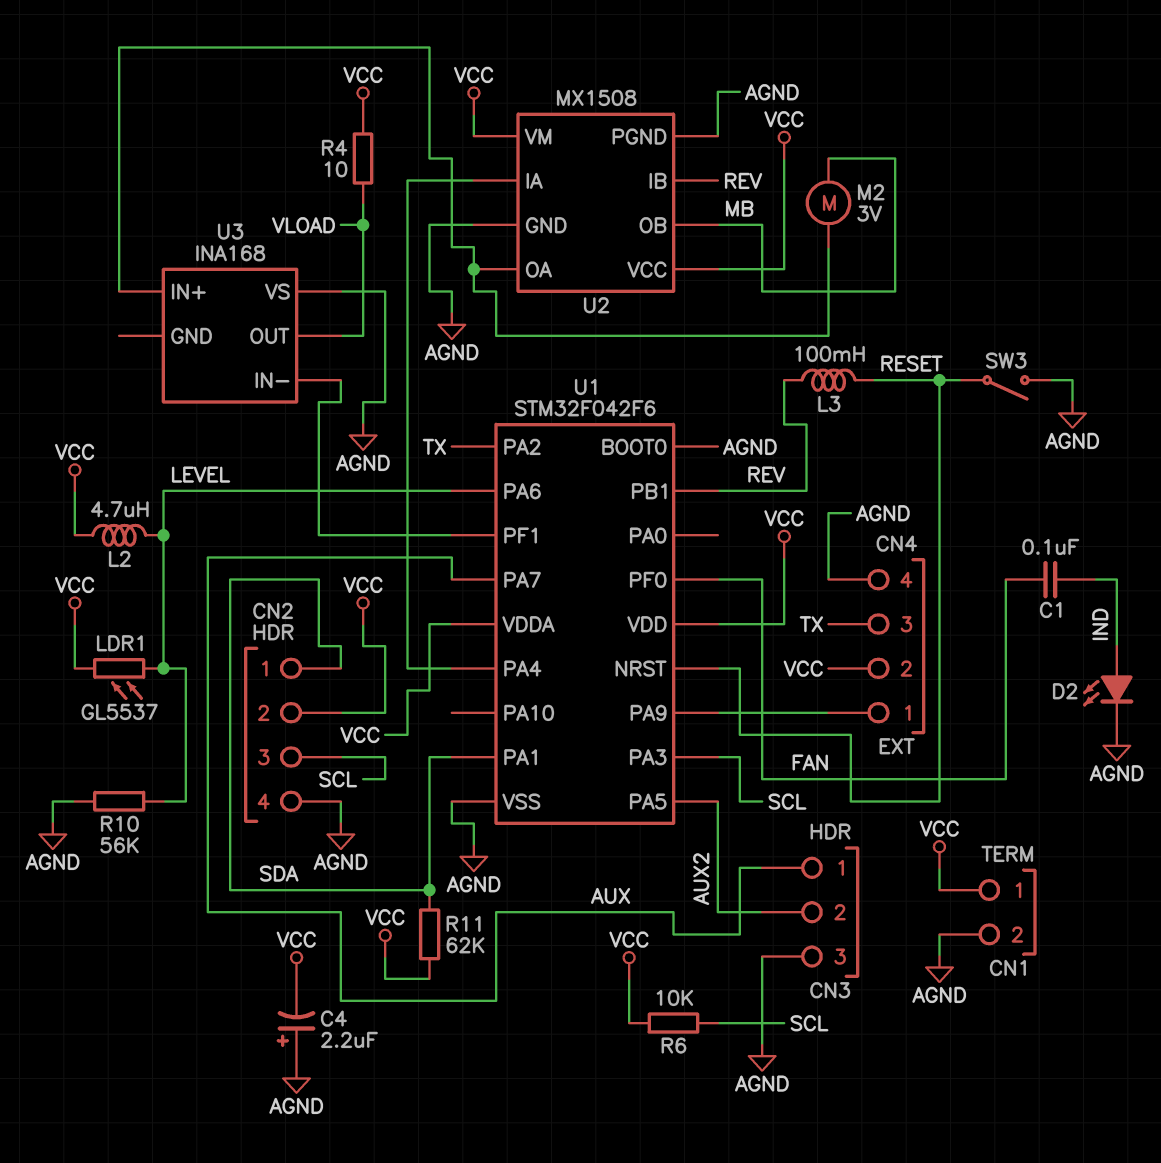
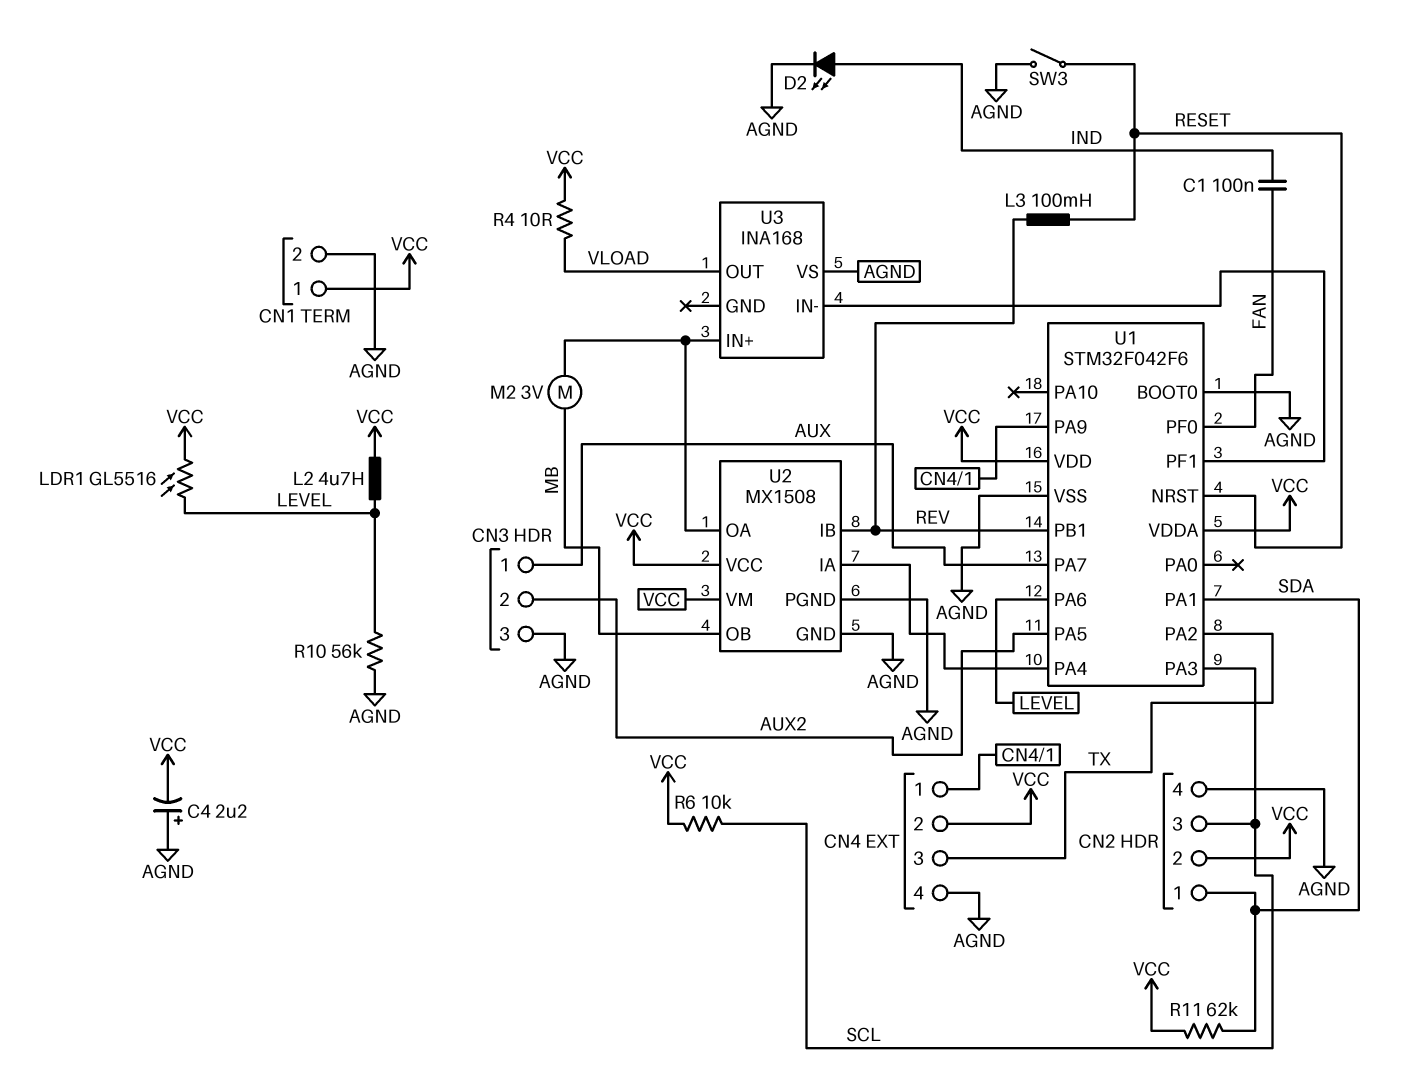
LDR1: GL5537 (LEVEL, VCC) -> GL5516 (LEVEL, VCC)

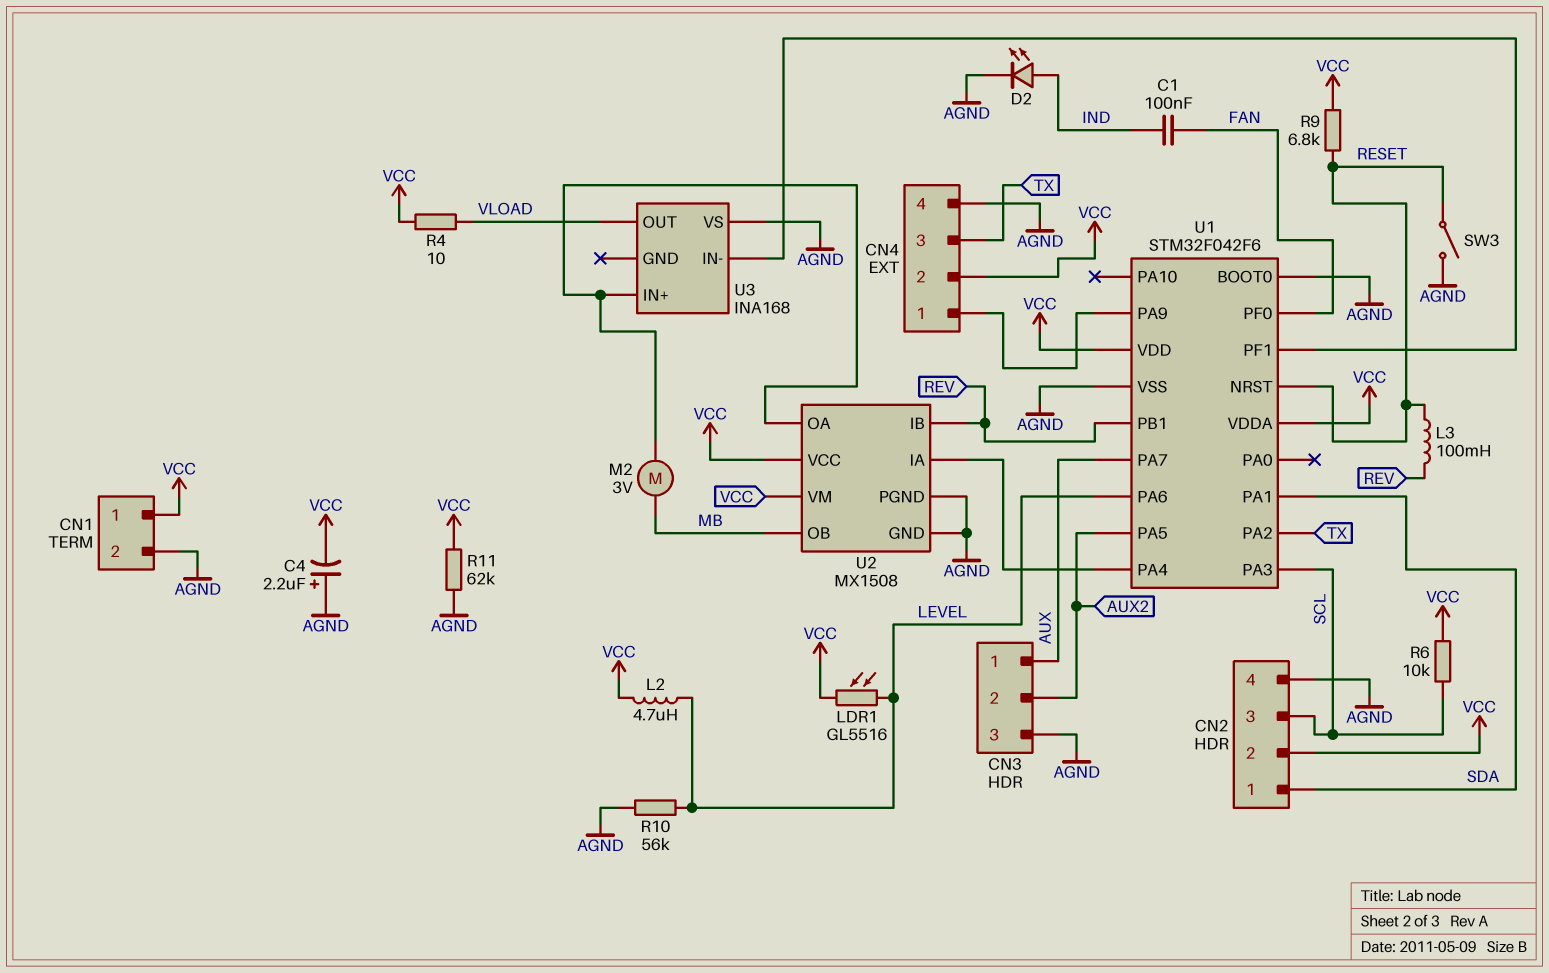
R9: none -> 6.8k (RESET, VCC)
R11: 62k (SDA, VCC) -> 62k (AGND, VCC)

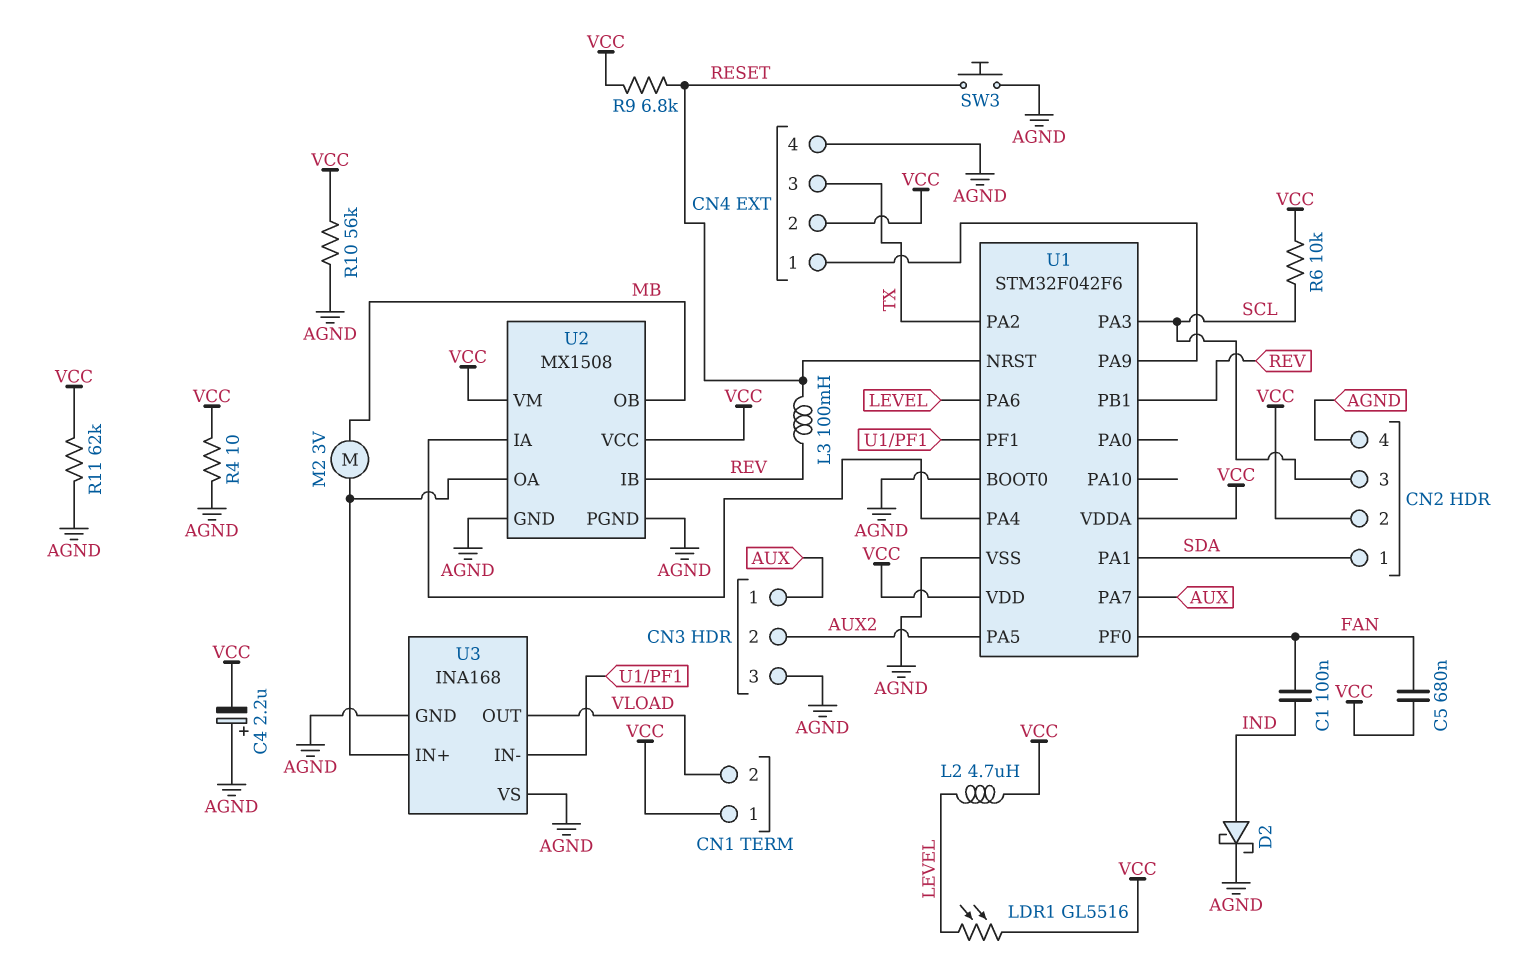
C5: none -> 680nF (FAN, VCC)
CN1 pin 2: AGND -> VLOAD
D2: LED (A IND, K AGND) -> schottky (A IND, K AGND)
R4: 10 (VCC, VLOAD) -> 10 (AGND, VCC)
R10: 56k (AGND, LEVEL) -> 56k (AGND, VCC)
SW3: switch (AGND, RESET) -> button (AGND, RESET)
U3 pin GND: none -> AGND

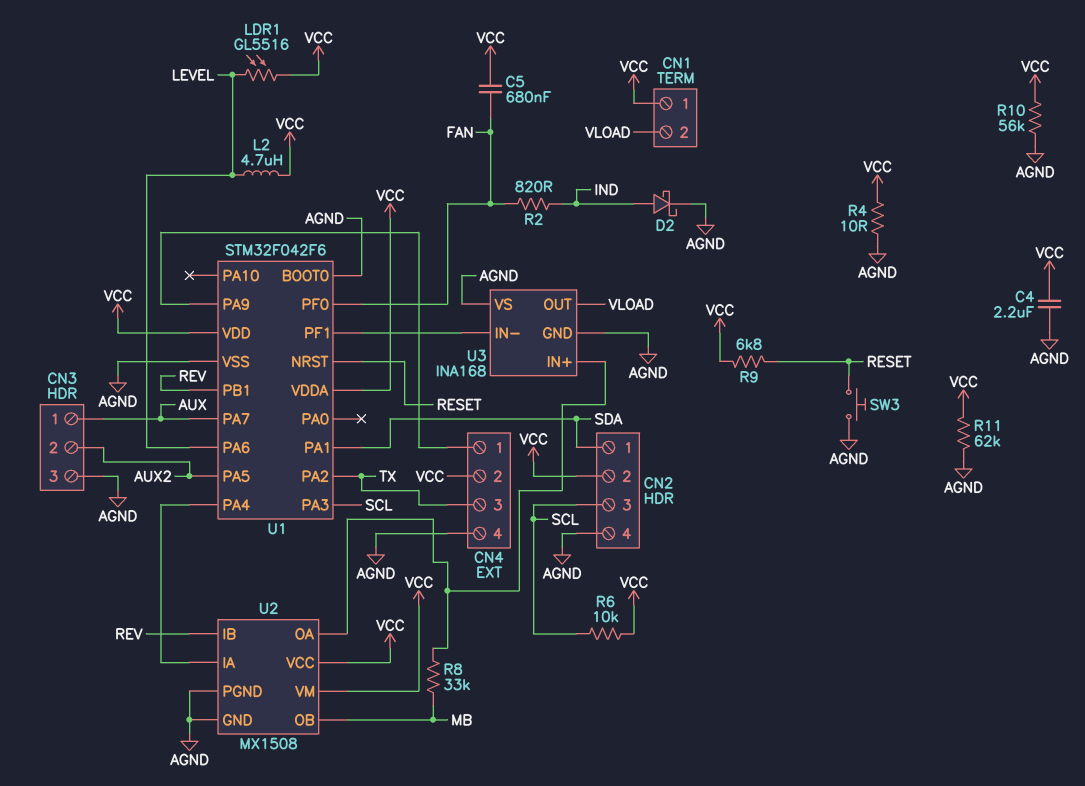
C1: 100nF (FAN, IND) -> none
C4: 2.2uF (plus AGND, minus VCC) -> 2.2uF (AGND, VCC)
L3: 100mH (RESET, REV) -> none
M2: motor 3V (MB, U2/OA) -> none
R2: none -> 820 (FAN, IND)
R8: none -> 33k (MB, U2/OA)

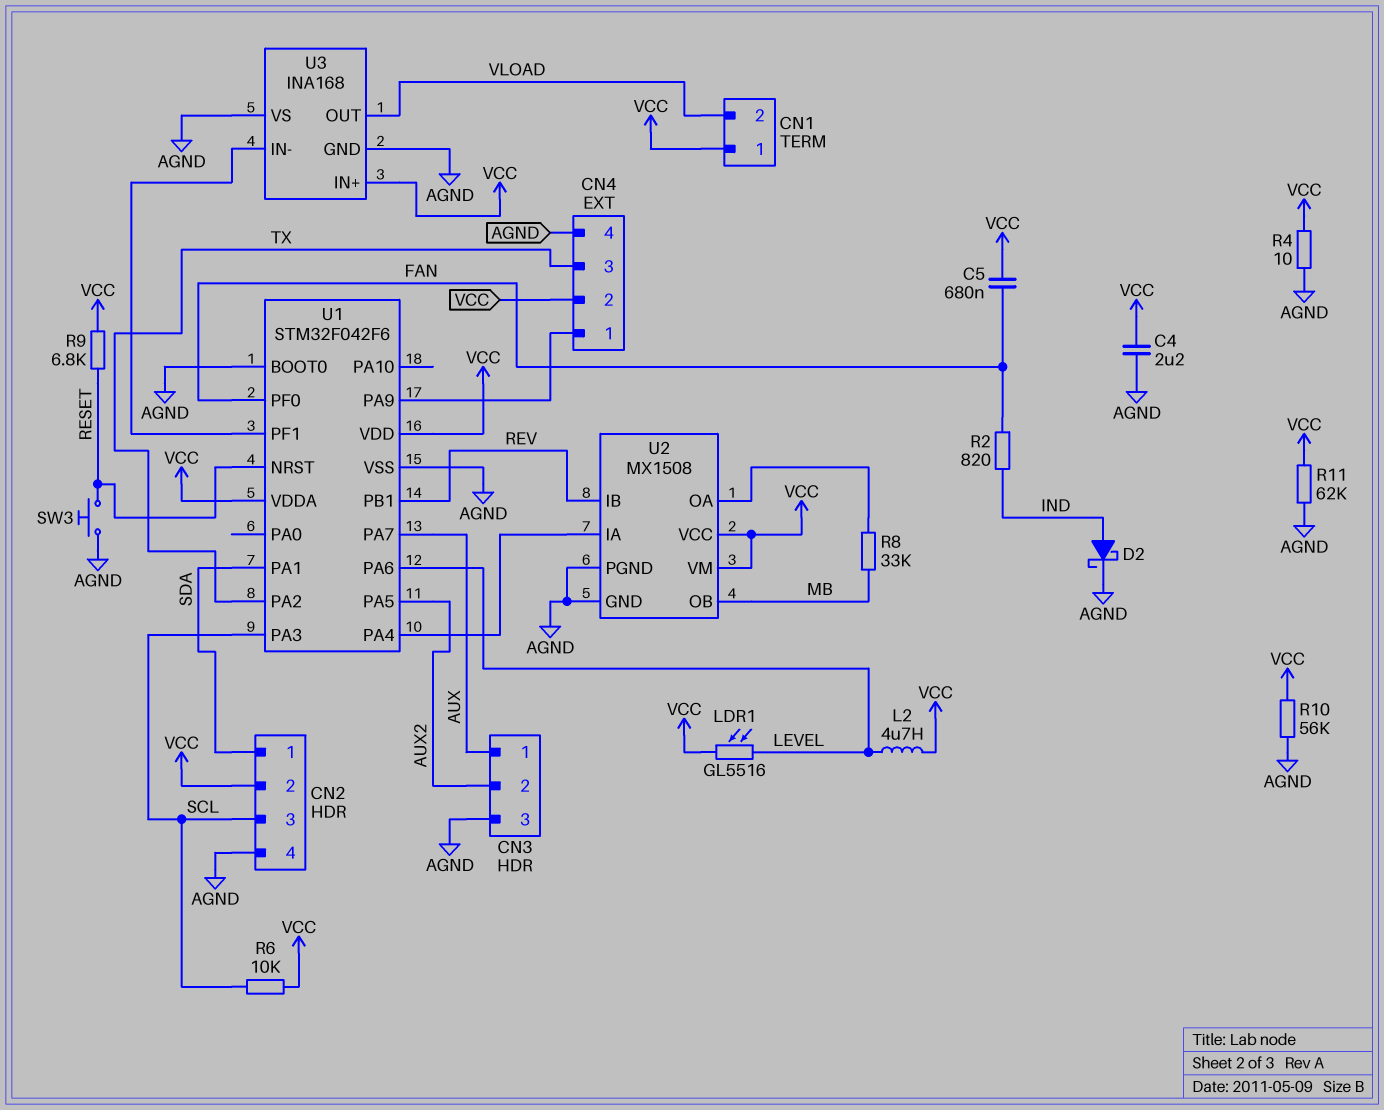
U3 pin IN+: U2/OA -> VCC

